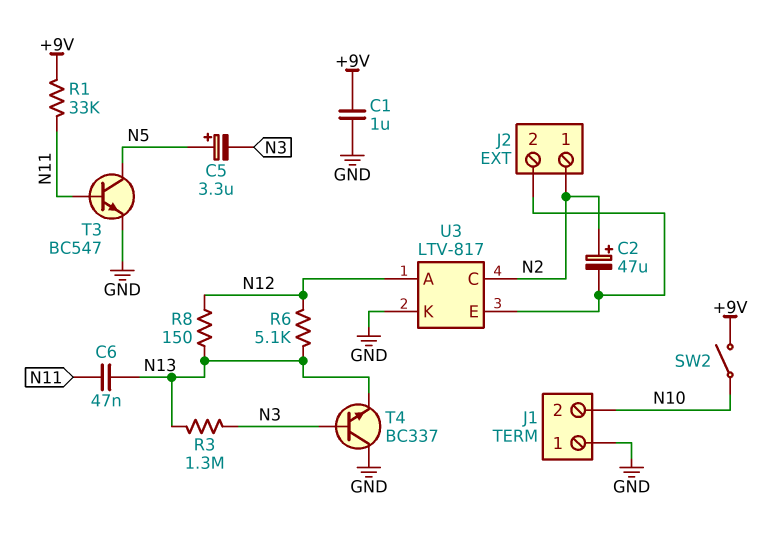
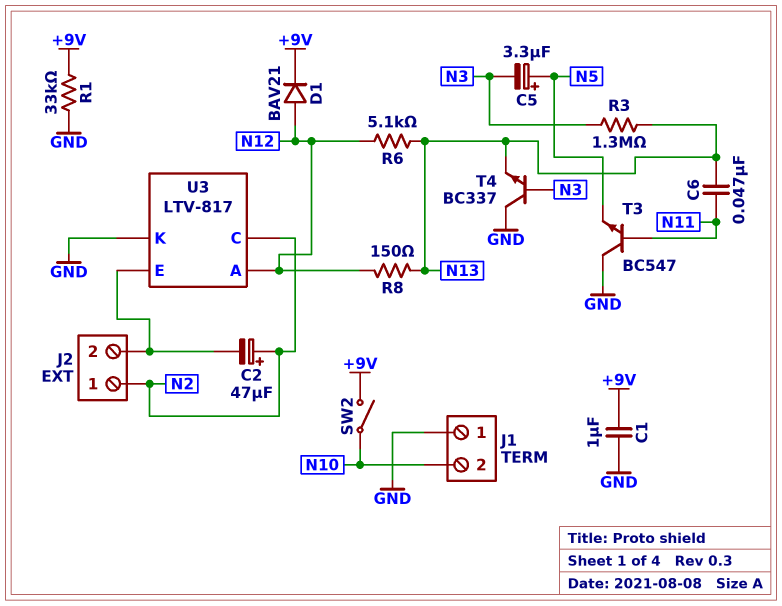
D1: none -> diode BAV21 (A N12, K +9V)
R1: 33k (+9V, N11) -> 33k (+9V, GND)
T3: NPN BC547 (B N11, C N5, E GND) -> NPN BC547 (B N11, C GND, E N5)

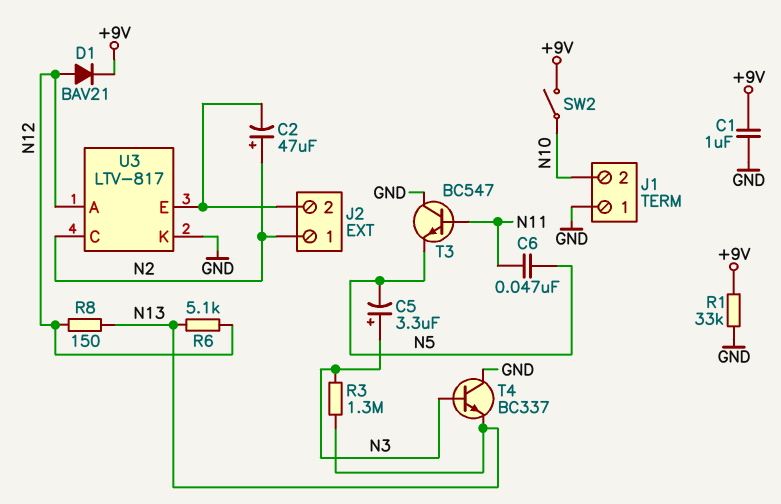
C5: 3.3uF (plus N5, minus N3) -> 3.3uF (plus N3, minus N5)
C6: 47nF (N11, N13) -> 47nF (N5, N11)

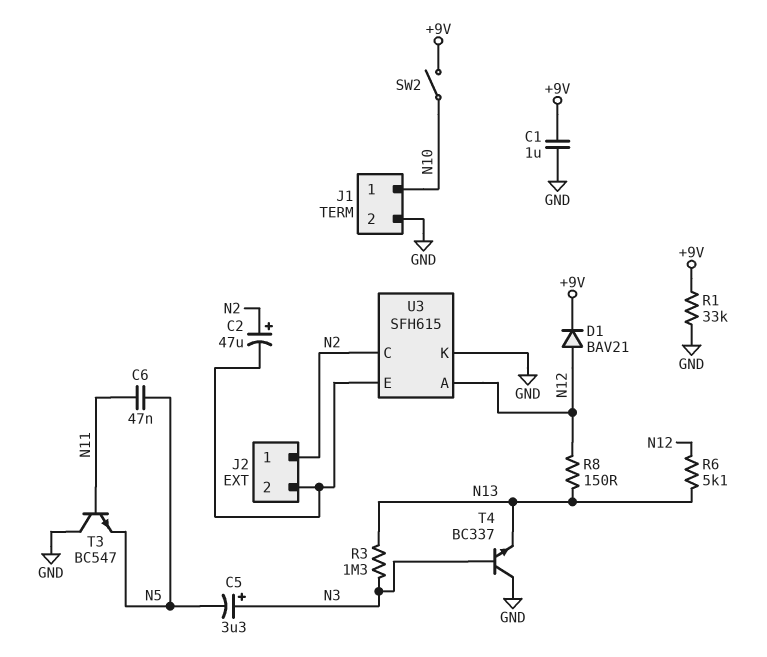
J1 pin 1: GND -> N10
J1 pin 2: N10 -> GND
U3: LTV-817 -> SFH615

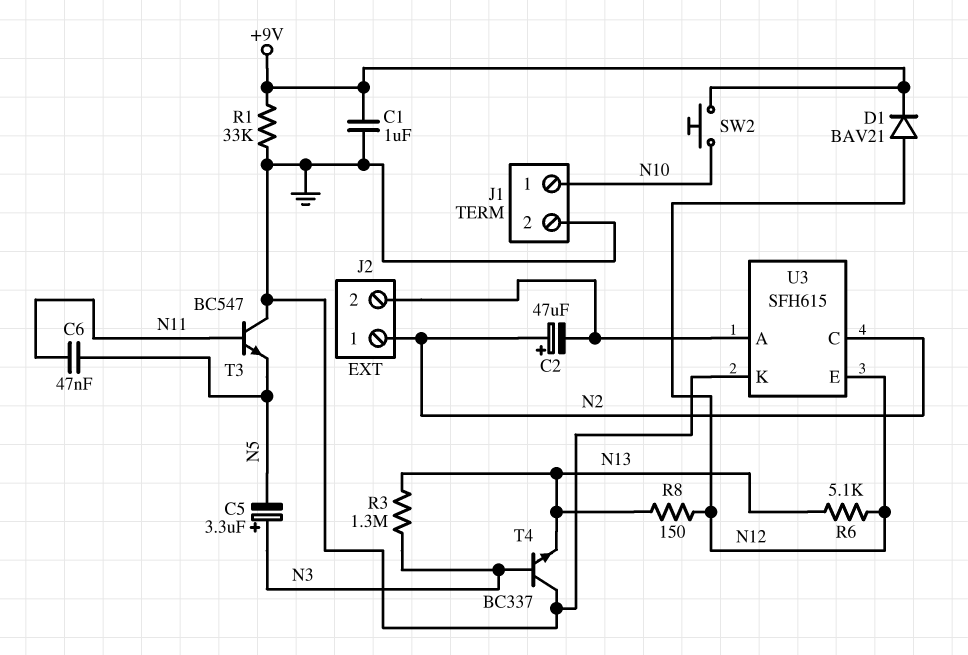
SW2: switch (+9V, N10) -> button (+9V, N10)
U3 pin A: N12 -> J2/2
U3 pin E: J2/2 -> N12

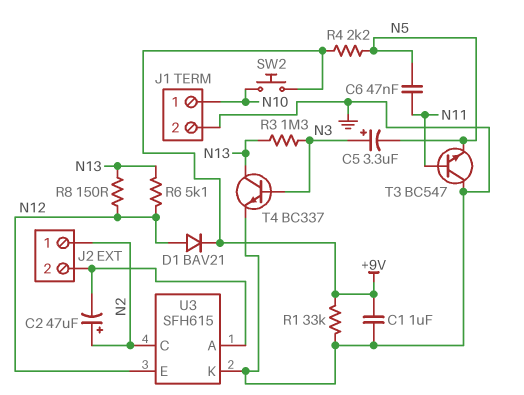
R4: none -> 2.2k (+9V, N5)
T4: NPN BC337 (B N3, C GND, E N13) -> NPN BC337 (B N3, C N13, E GND)

